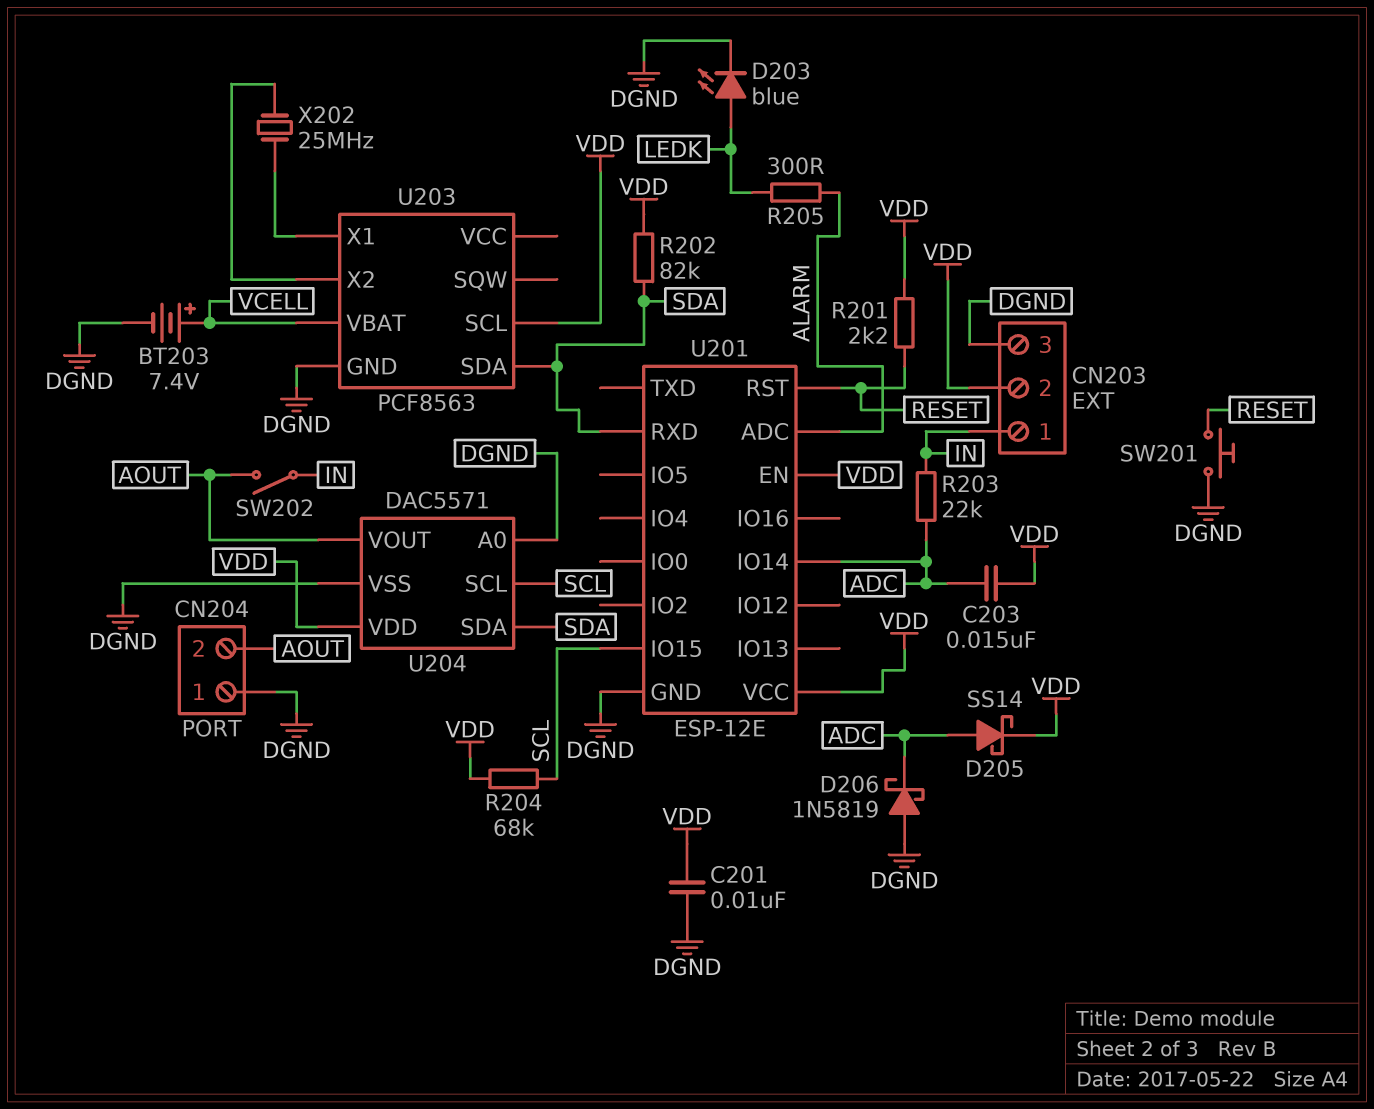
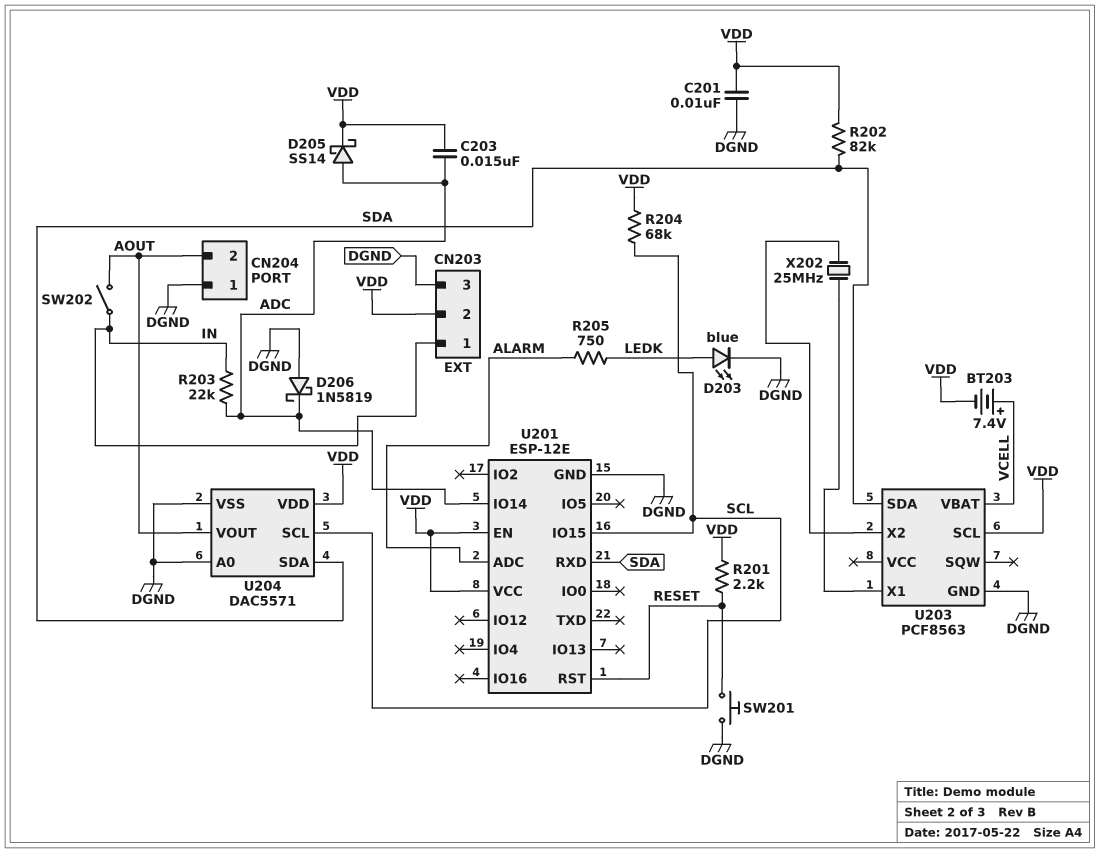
BT203: 7.4V (plus VCELL, minus DGND) -> 7.4V (plus VCELL, minus VDD)
R205: 300 (ALARM, LEDK) -> 750 (ALARM, LEDK)

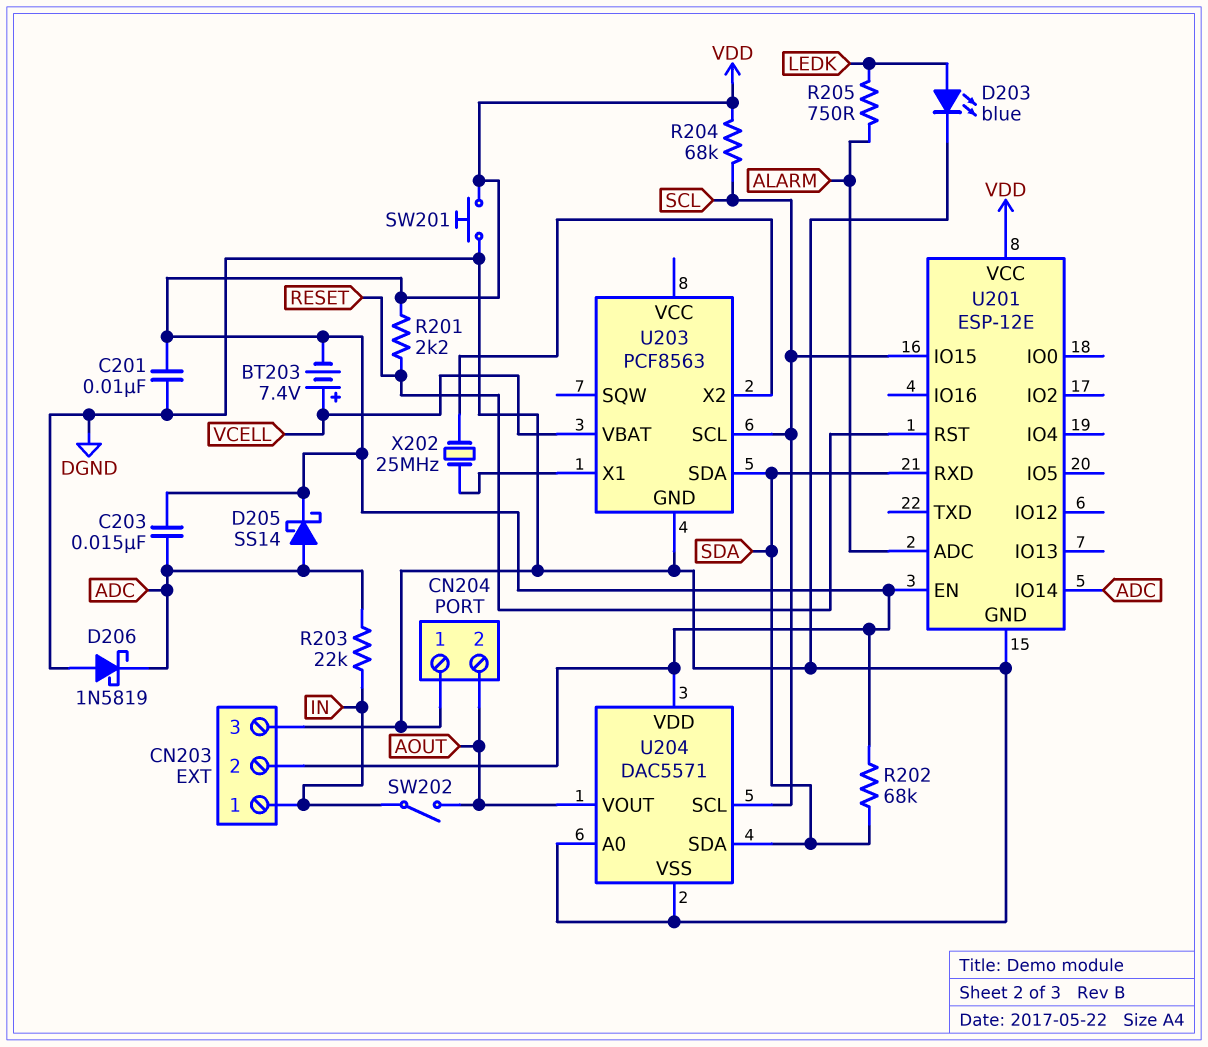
R202: 82k (SDA, VDD) -> 68k (SDA, VDD)
SW201: button (DGND, RESET) -> button (DGND, VDD)
U203 pin SCL: VDD -> SCL

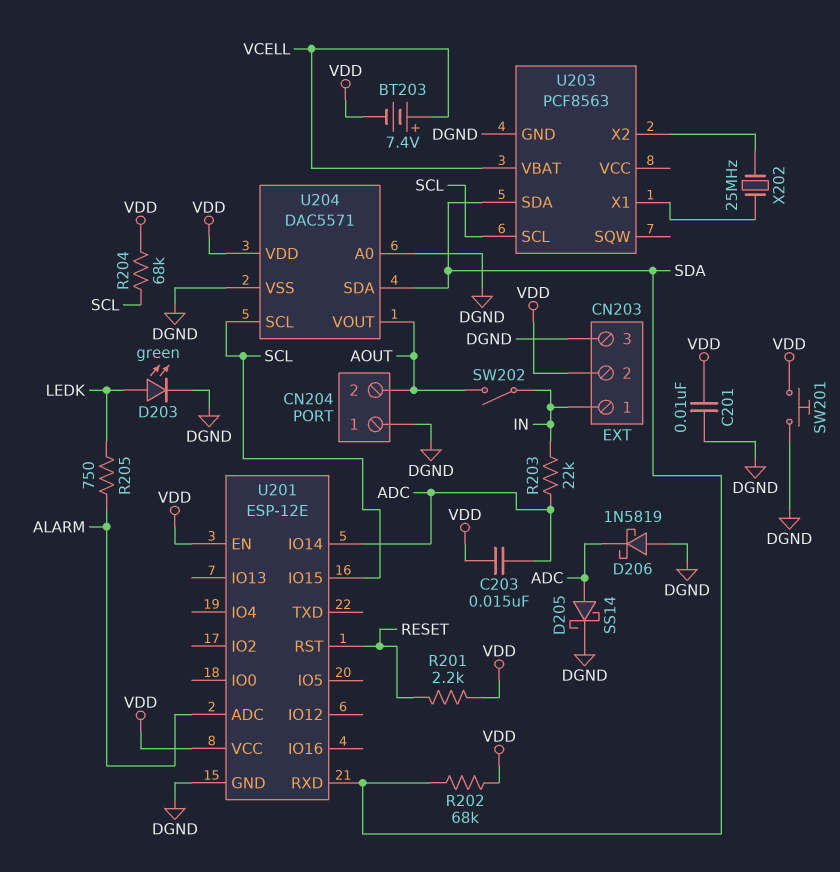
D203: LED blue (A LEDK, K DGND) -> LED green (A LEDK, K DGND)
D205: schottky SS14 (A ADC, K VDD) -> schottky SS14 (A ADC, K DGND)

